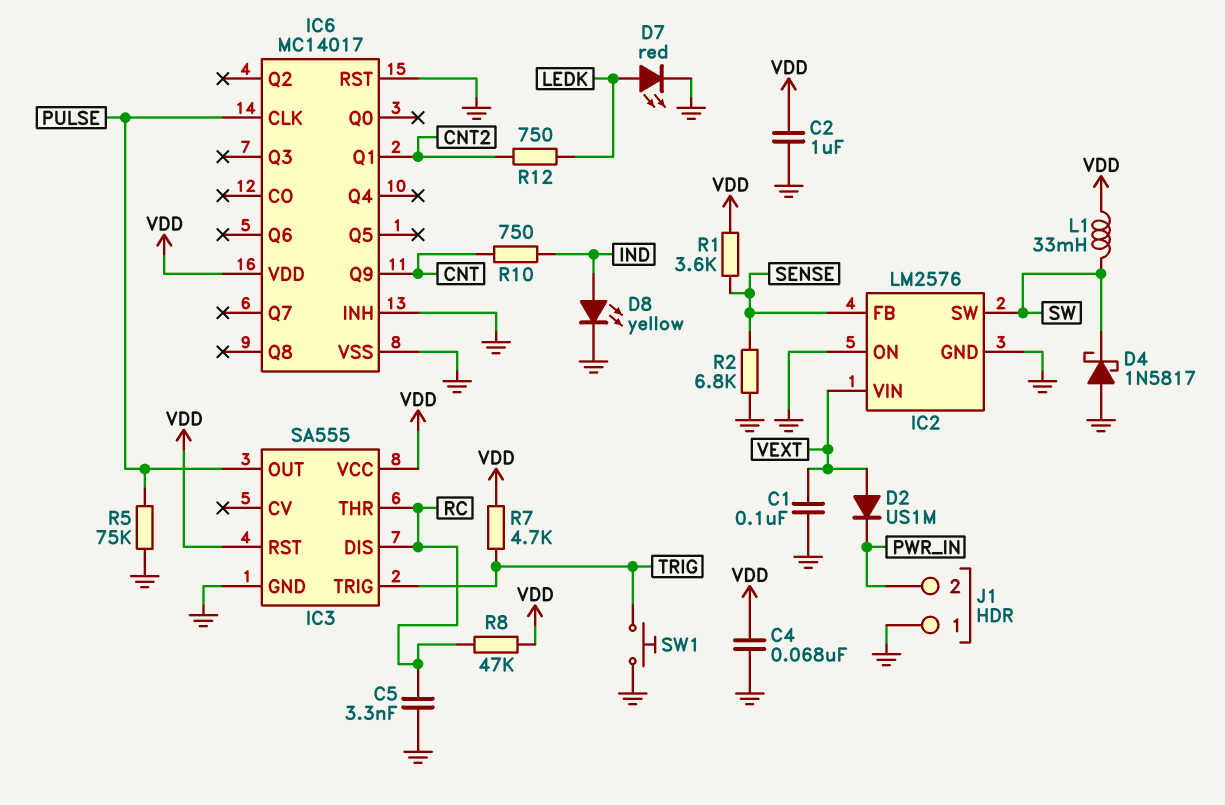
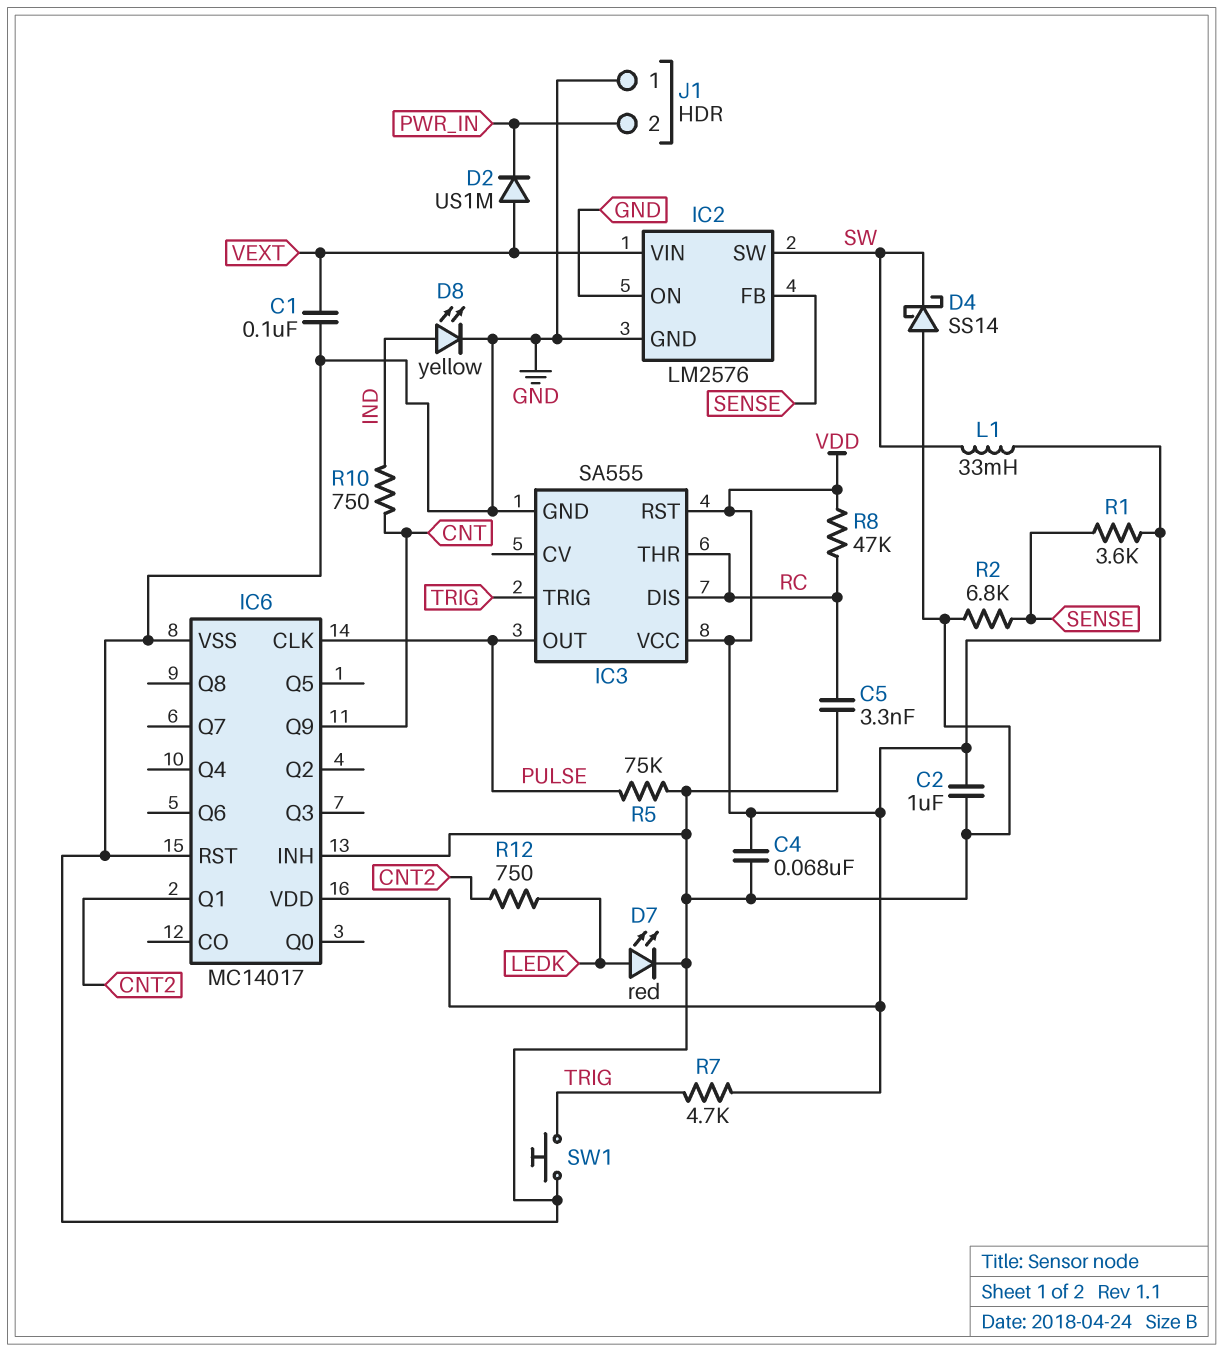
D4: schottky 1N5817 (A GND, K SW) -> schottky SS14 (A GND, K SW)

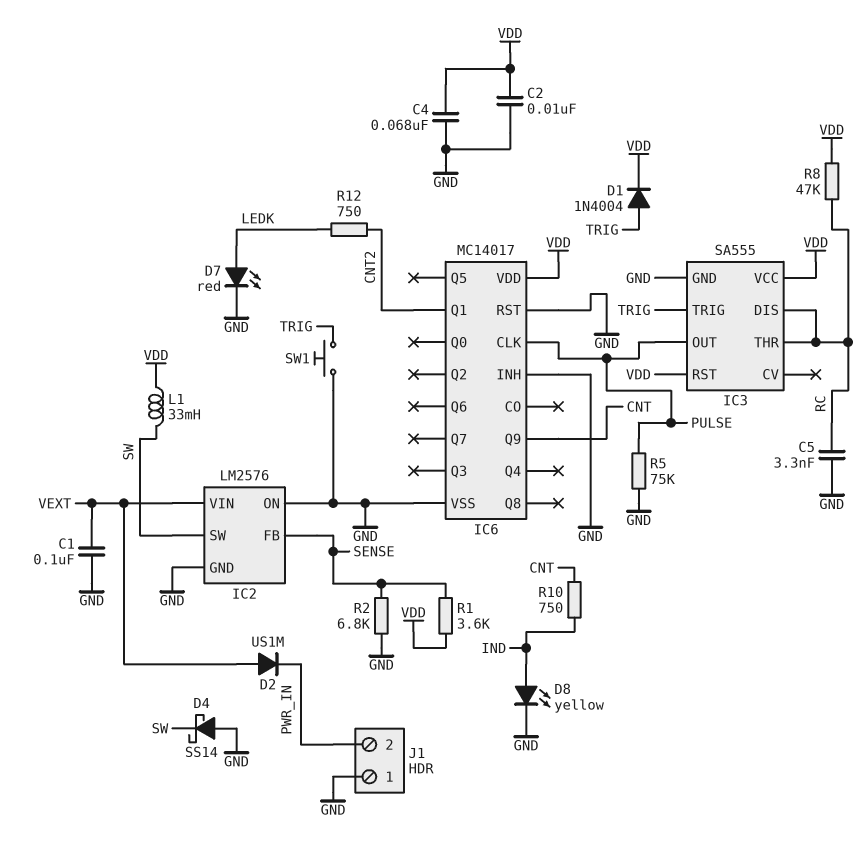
C2: 1uF (GND, VDD) -> 10nF (GND, VDD)
D1: none -> diode 1N4004 (A TRIG, K VDD)
R7: 4.7k (TRIG, VDD) -> none

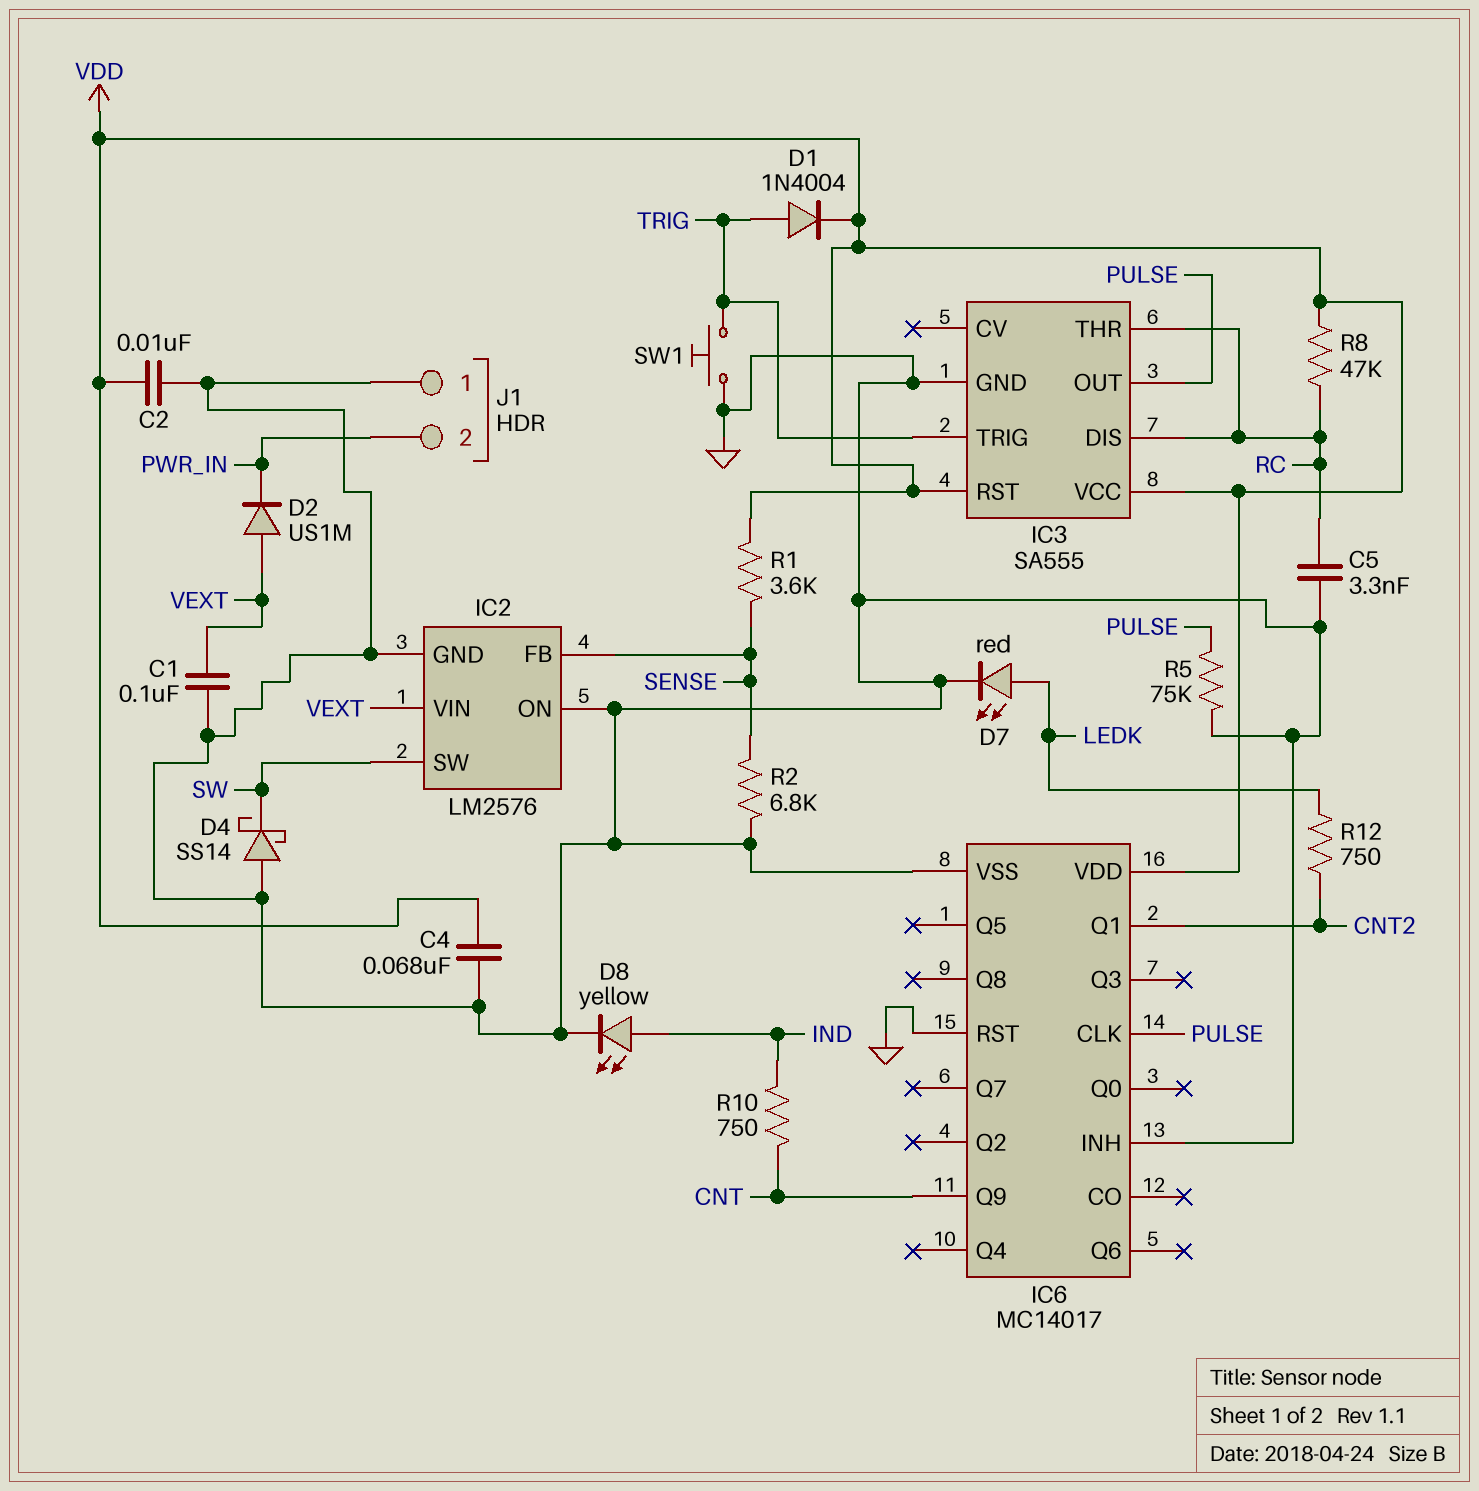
L1: 33mH (SW, VDD) -> none

